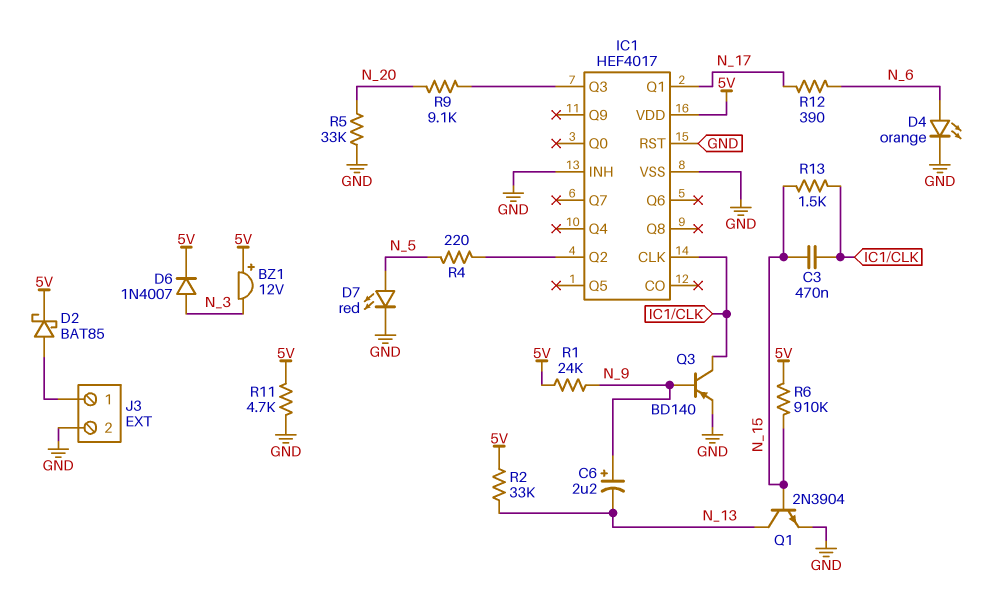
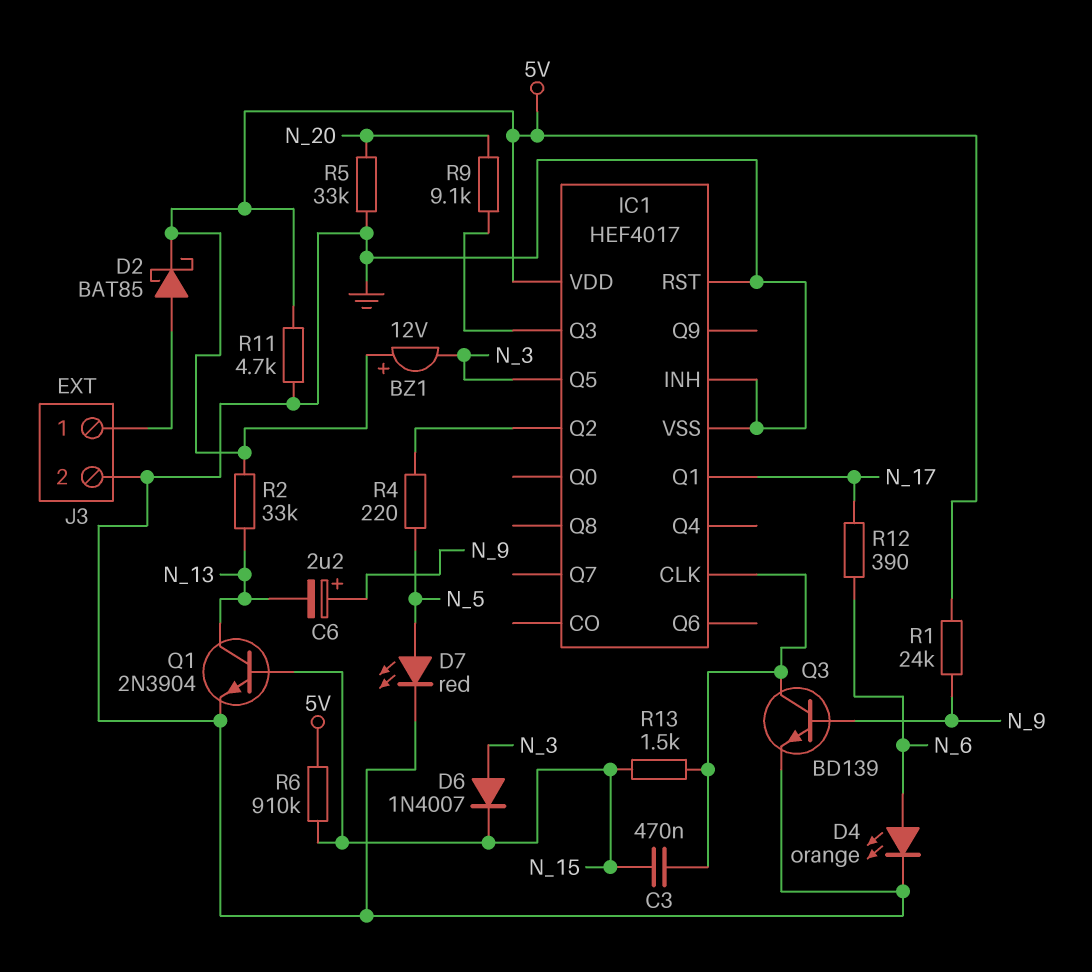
D6: diode 1N4007 (A N_3, K 5V) -> diode 1N4007 (A N_3, K N_15)
IC1 pin Q5: none -> N_3
Q3: PNP BD140 (B N_9, C IC1/CLK, E GND) -> NPN BD139 (B N_9, C IC1/CLK, E GND)

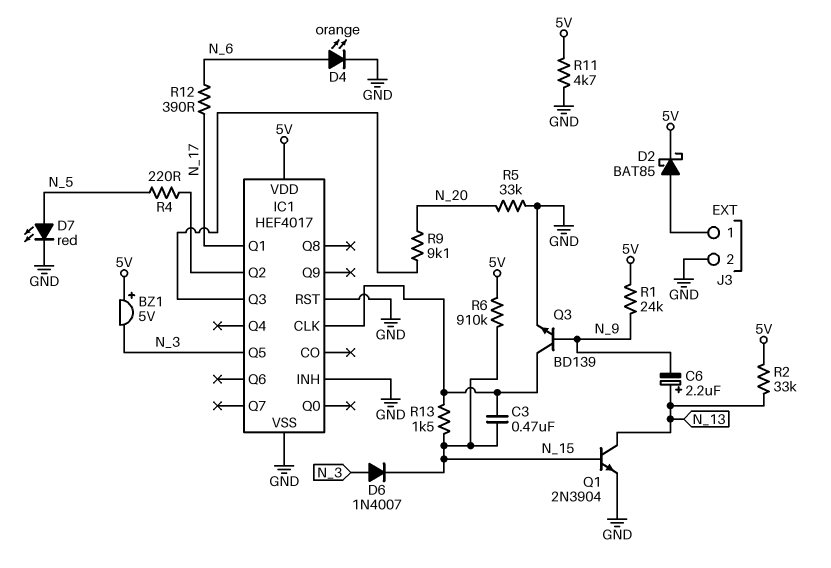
BZ1: buzzer 12V (plus 5V, minus N_3) -> buzzer 5V (plus 5V, minus N_3)
C6: 2.2uF (plus N_9, minus N_13) -> 2.2uF (plus N_13, minus N_9)

